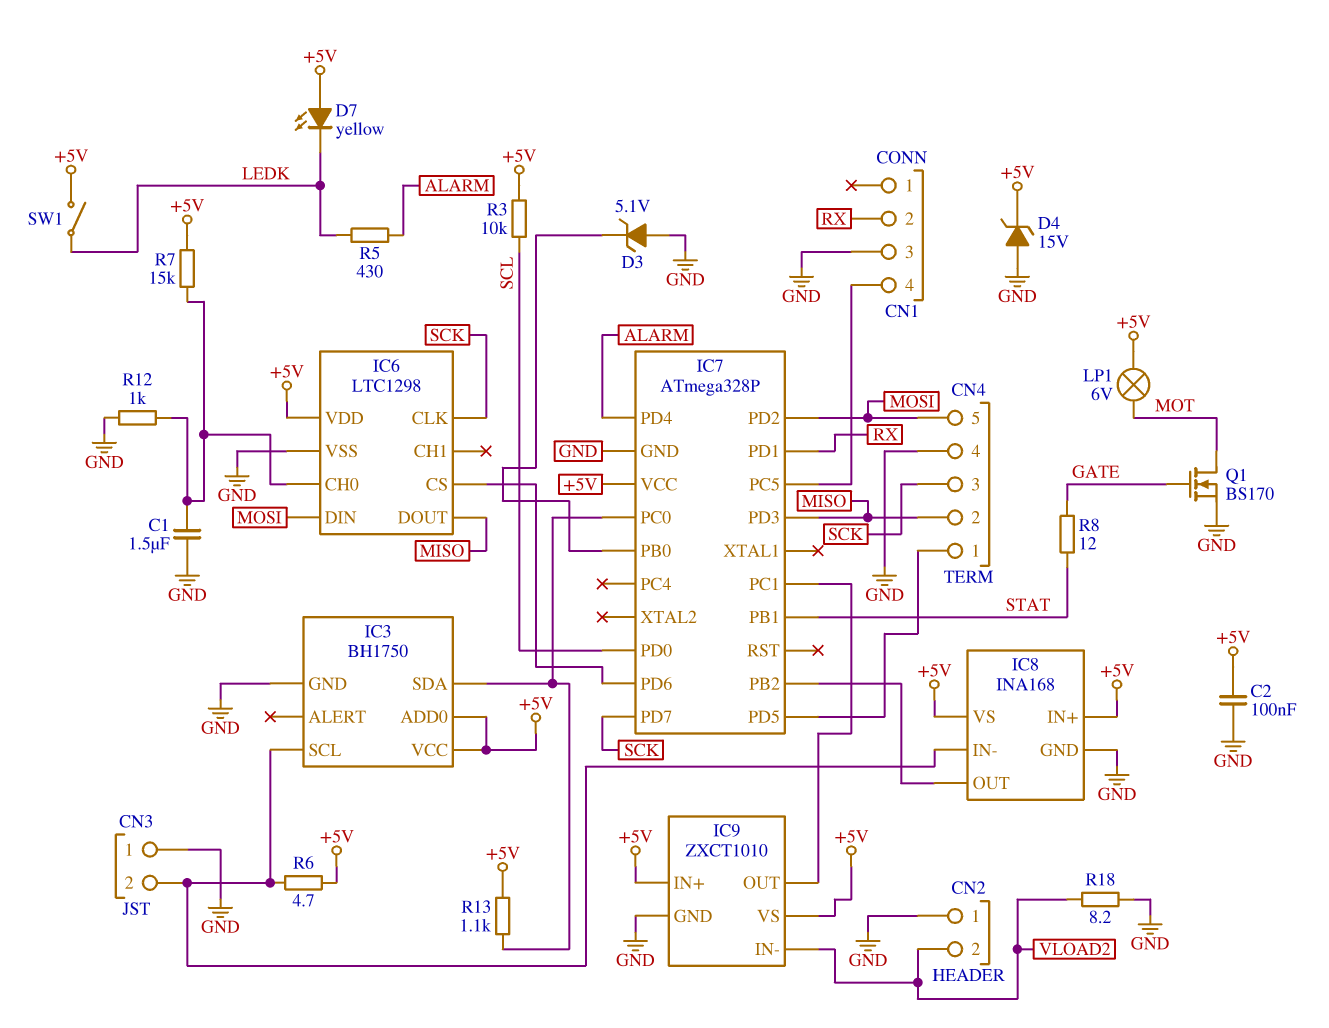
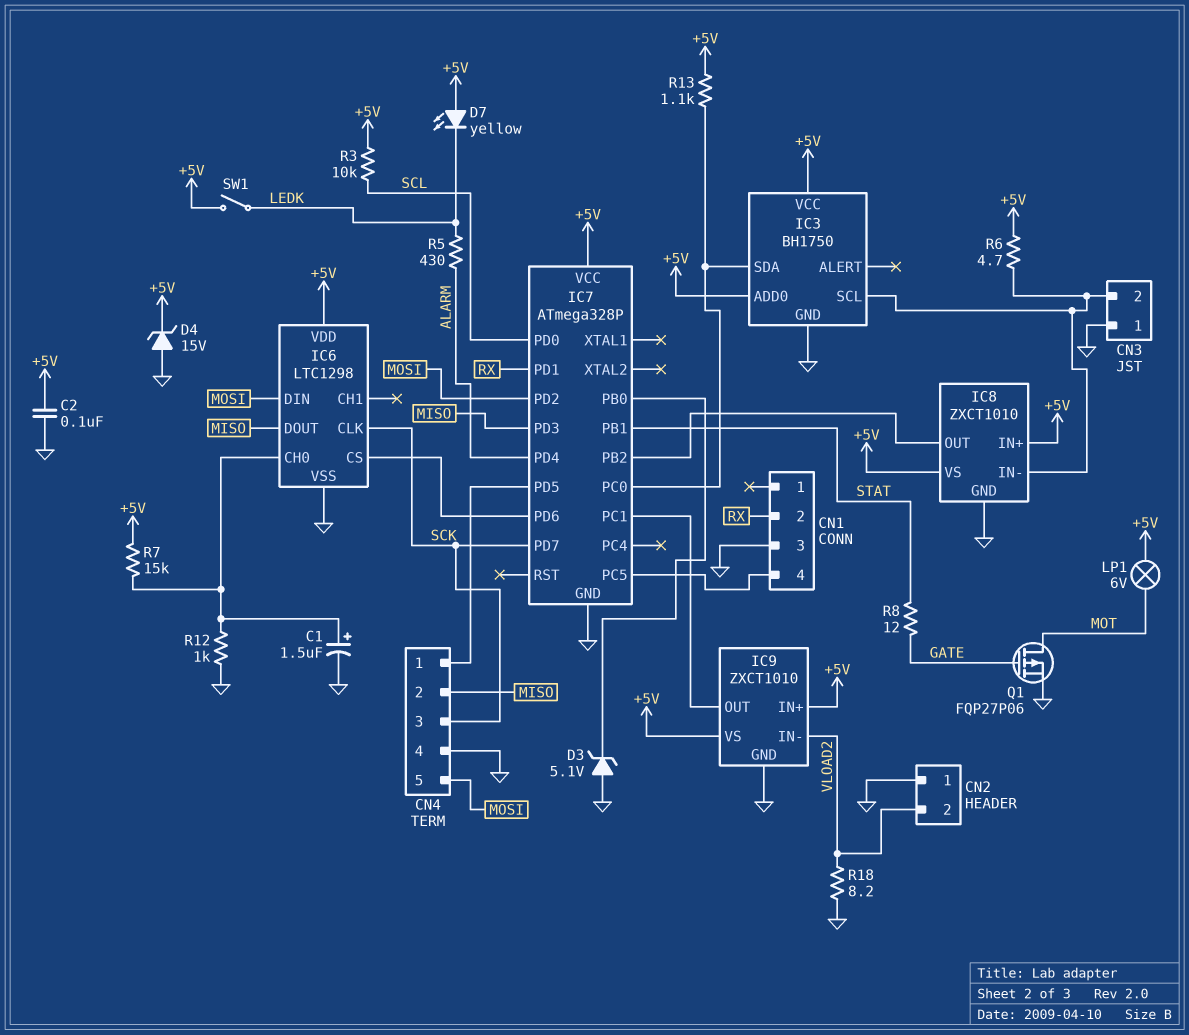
C1: 1.5uF (GND, IC6/CH0) -> 1.5uF (plus IC6/CH0, minus GND)
IC8: INA168 -> ZXCT1010
Q1: NMOS BS170 (G GATE, D MOT, S GND) -> PMOS FQP27P06 (G GATE, D MOT, S GND)

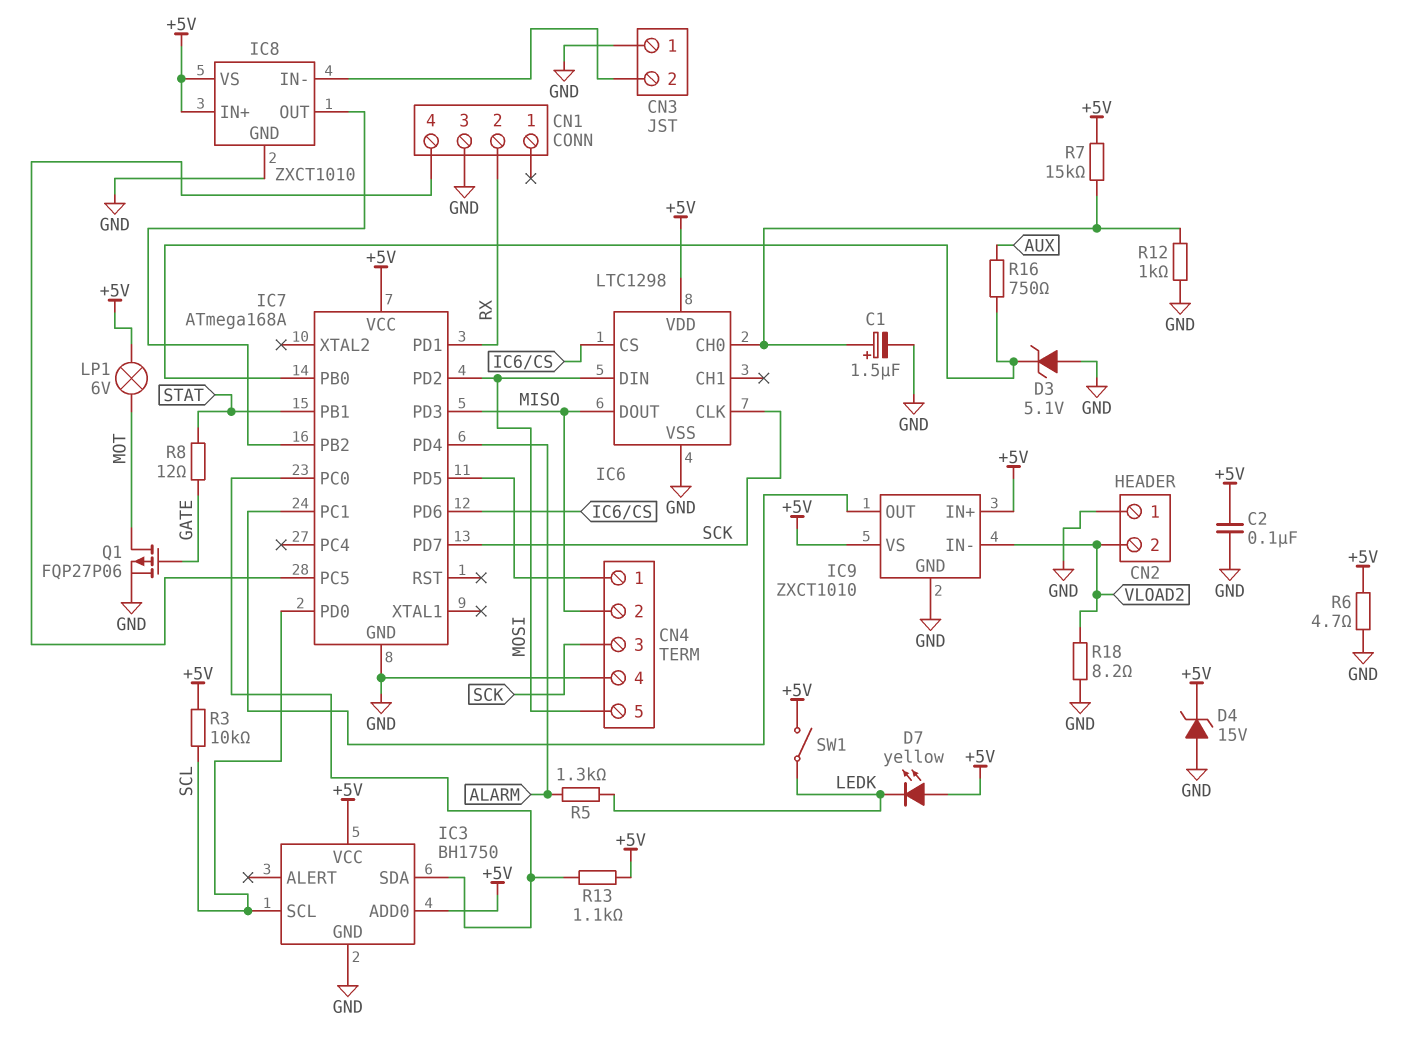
IC3 pin SCL: CN3/2 -> SCL
IC7: ATmega328P -> ATmega168A
R5: 430 (ALARM, LEDK) -> 1.3k (ALARM, LEDK)
R6: 4.7 (+5V, CN3/2) -> 4.7 (+5V, GND)
R16: none -> 750 (AUX, IC7/PB0)

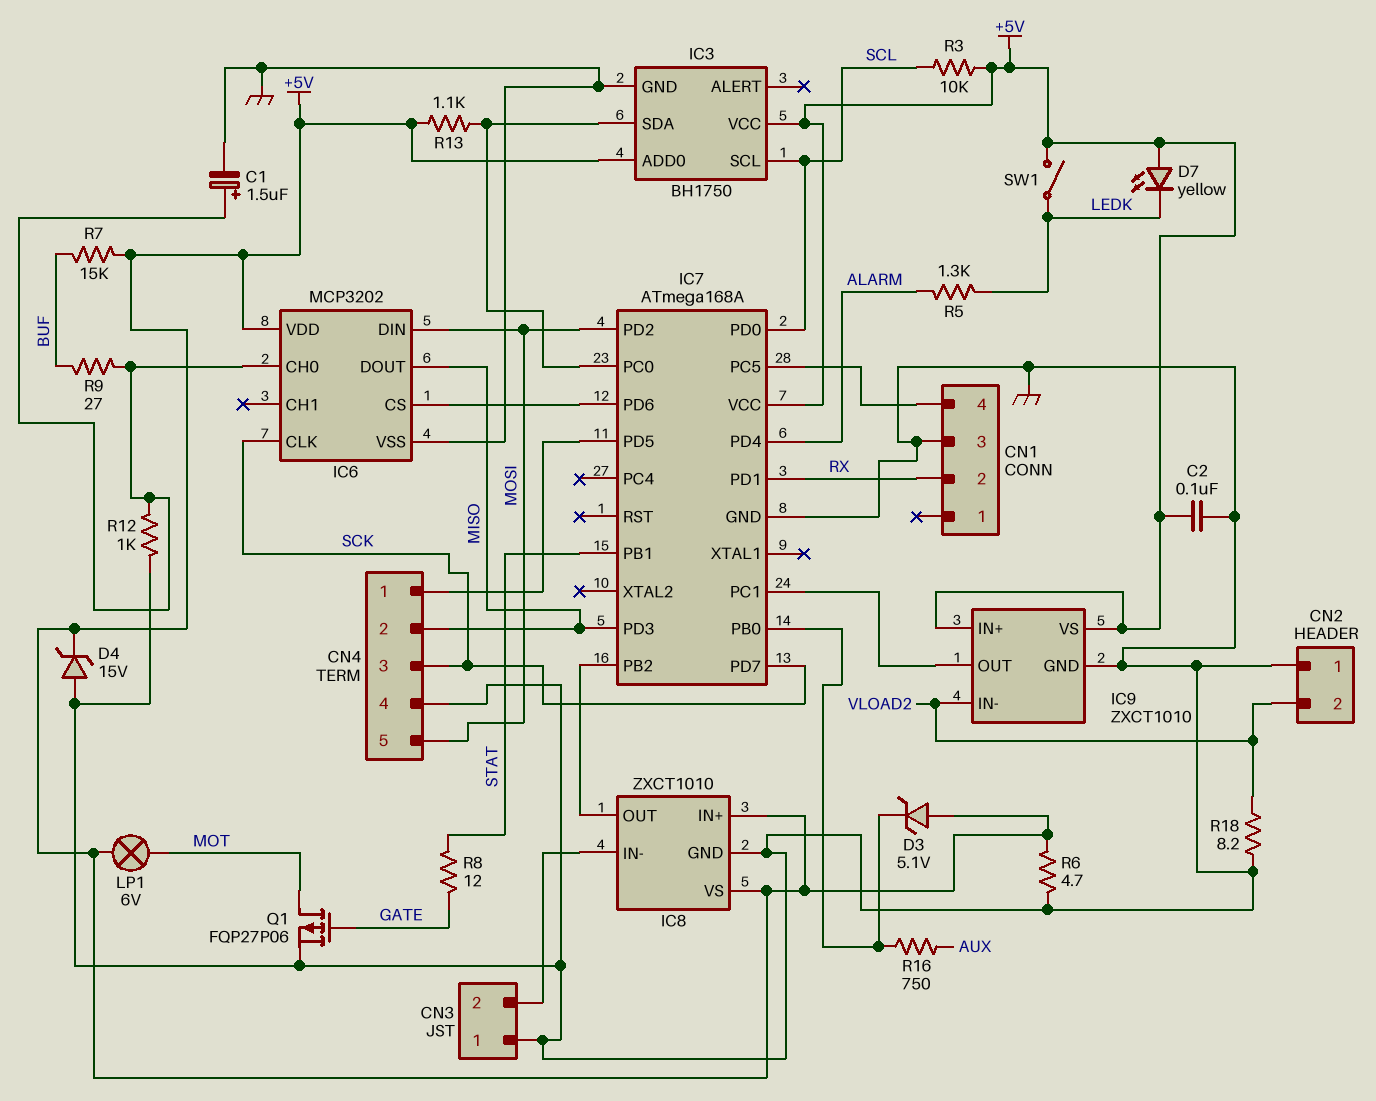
D3: zener 5.1V (A GND, K IC7/PB0) -> zener 5.1V (A +5V, K IC7/PB0)
IC6: LTC1298 -> MCP3202
R7: 15k (+5V, IC6/CH0) -> 15k (+5V, BUF)
R9: none -> 27 (BUF, IC6/CH0)

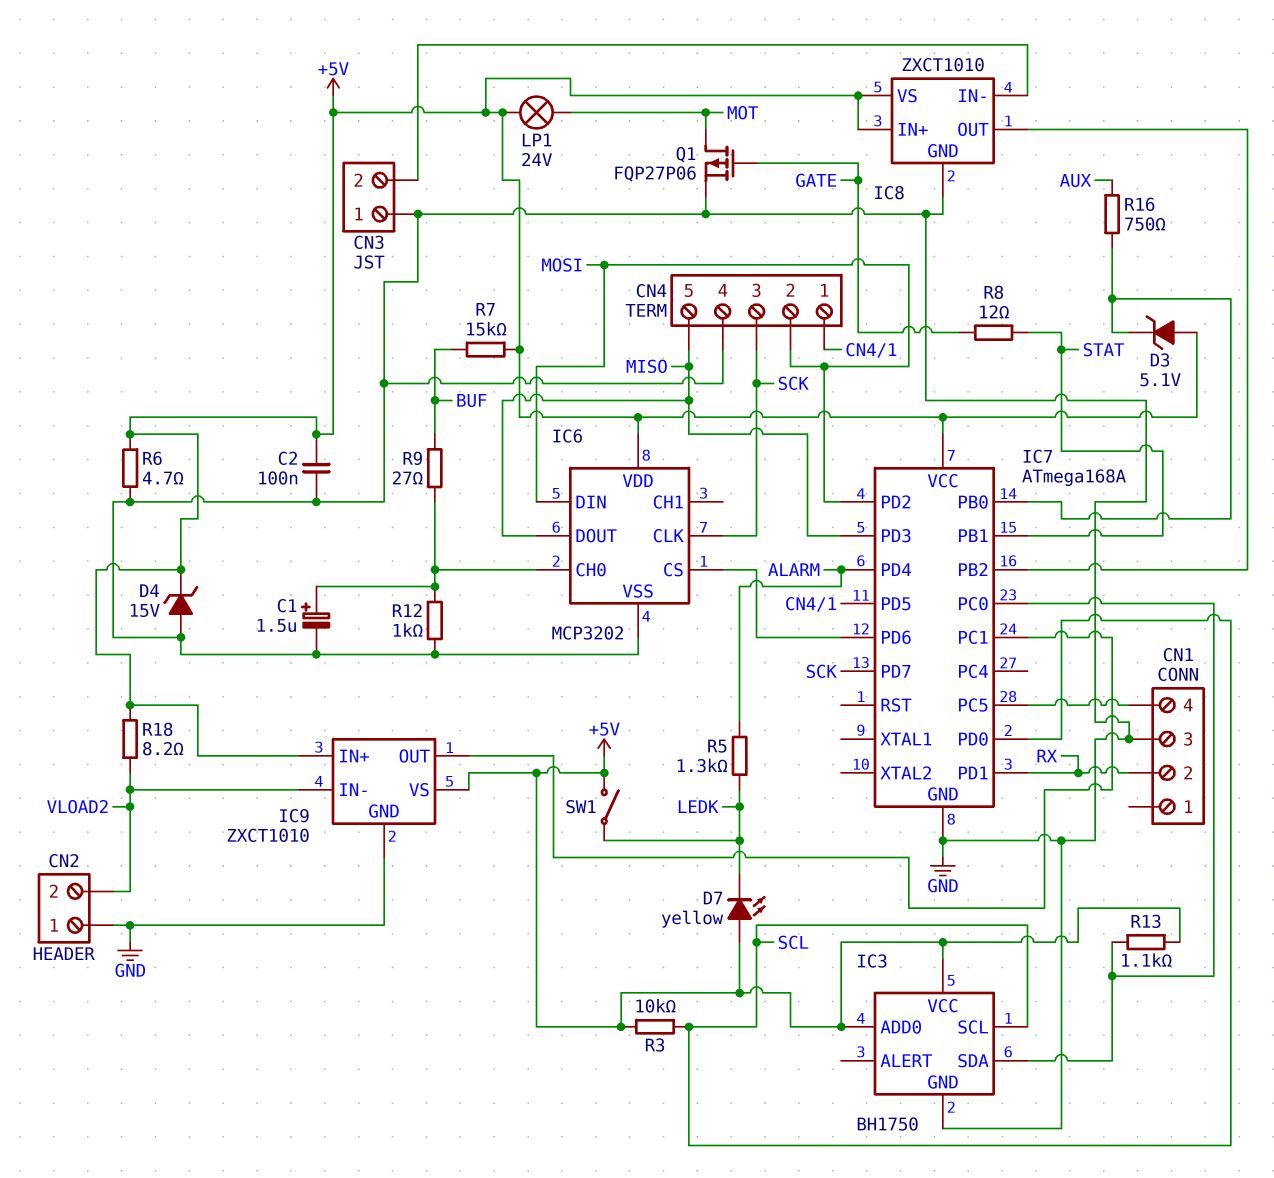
CN4 pin 2: MISO -> MOSI
CN4 pin 5: MOSI -> MISO
LP1: lamp 6V (+5V, MOT) -> lamp 24V (+5V, MOT)
R18: 8.2 (GND, VLOAD2) -> 8.2 (+5V, VLOAD2)

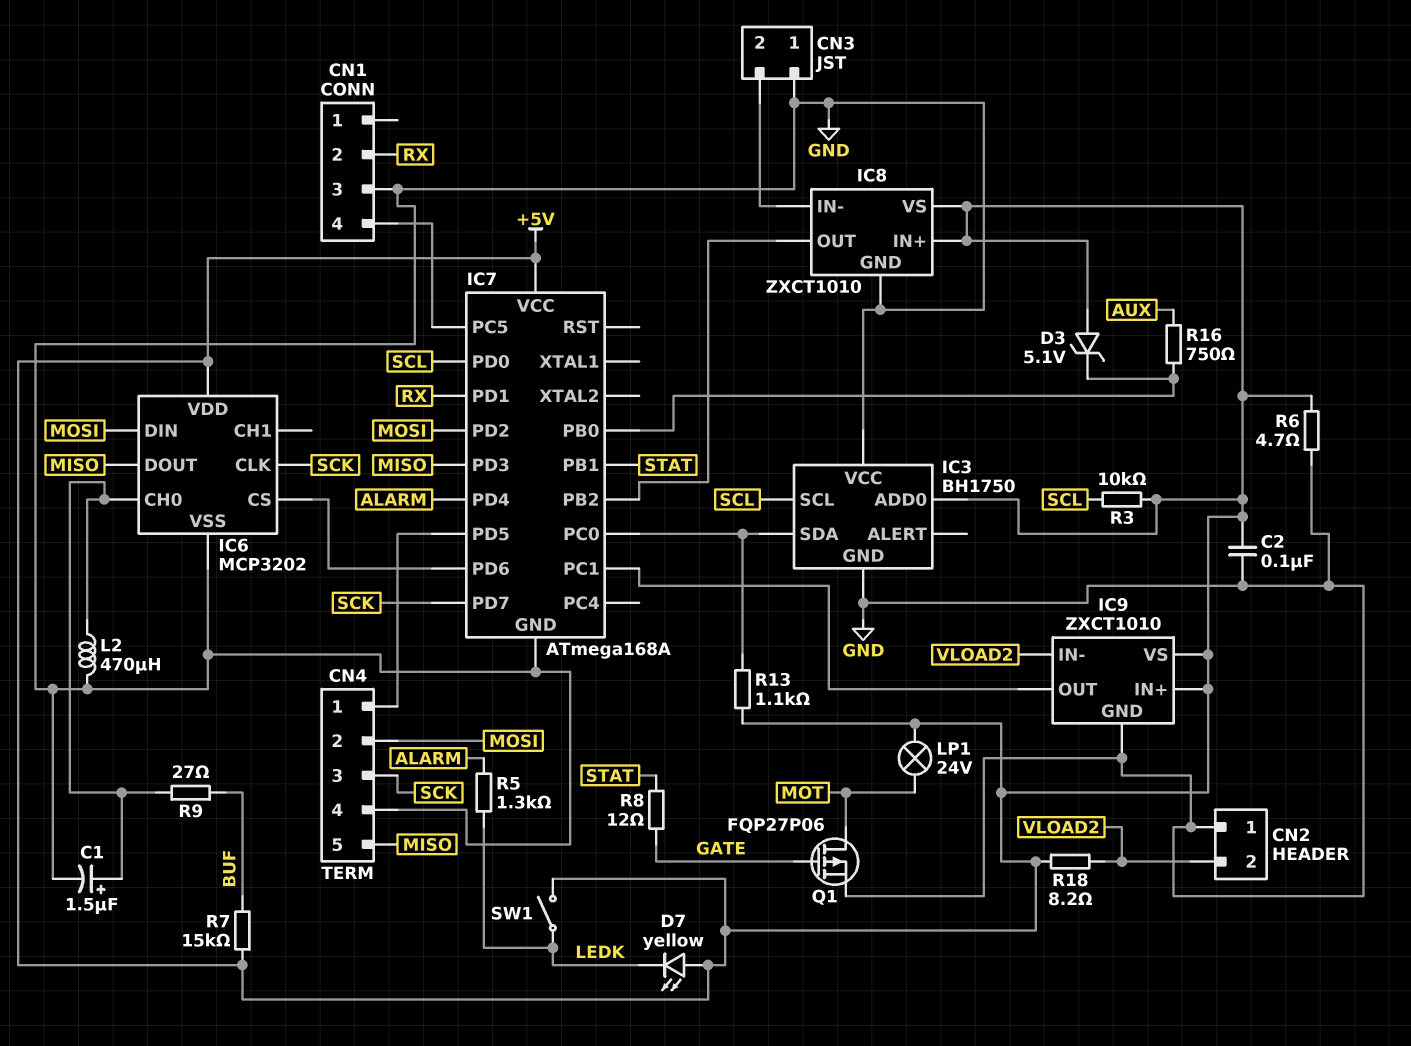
D4: zener 15V (A GND, K +5V) -> none
IC3 pin VCC: +5V -> GND
L2: none -> 470uH (GND, IC6/CH0)
R12: 1k (GND, IC6/CH0) -> none

